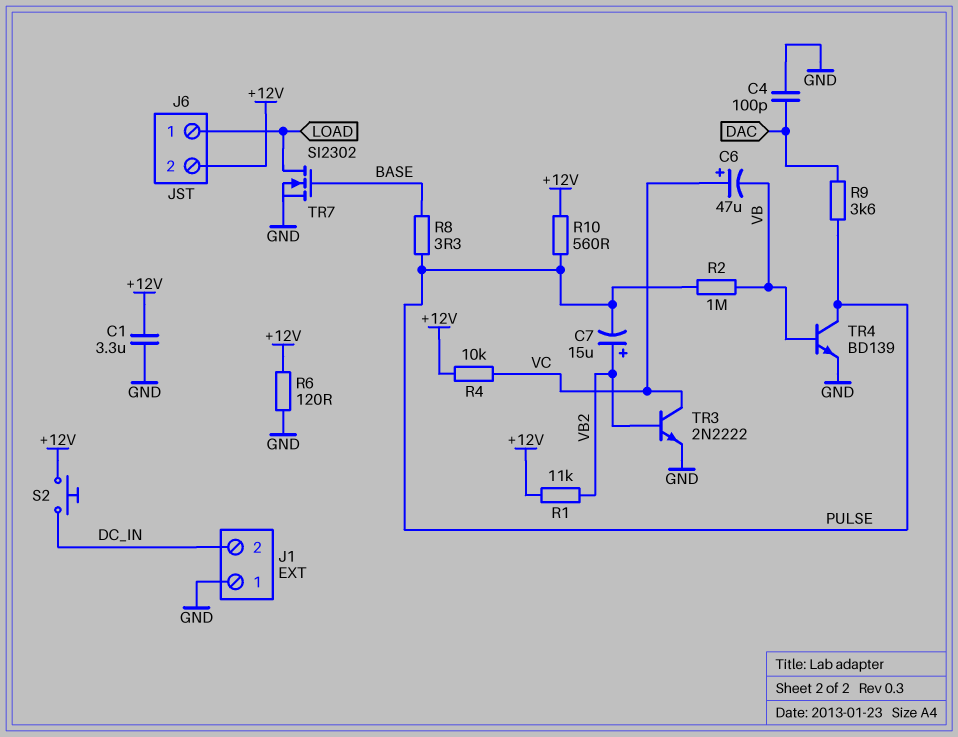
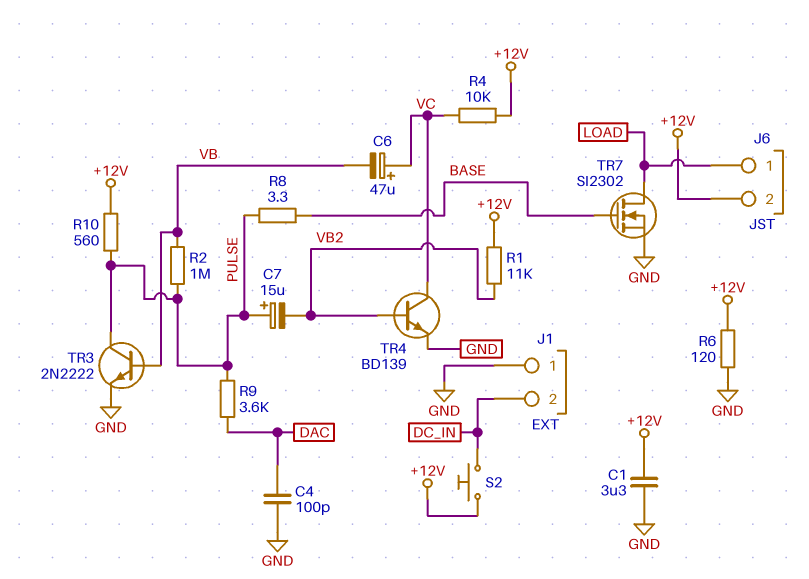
C7: 15uF (plus VB2, minus PULSE) -> 15uF (plus PULSE, minus VB2)
TR3: NPN 2N2222 (B VB2, C VC, E GND) -> NPN 2N2222 (B VB, C PULSE, E GND)
TR4: NPN BD139 (B VB, C PULSE, E GND) -> NPN BD139 (B VB2, C VC, E GND)

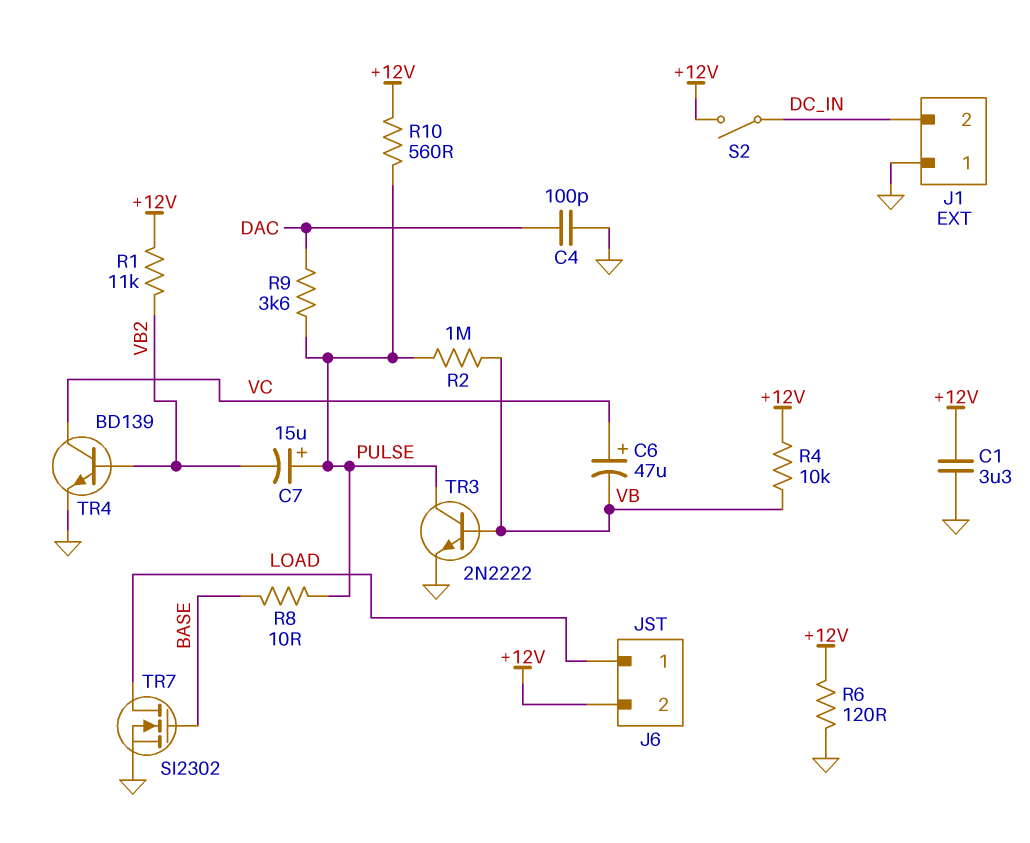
R4: 10k (+12V, VC) -> 10k (+12V, VB)
R8: 3.3 (BASE, PULSE) -> 10 (BASE, PULSE)
S2: button (+12V, DC_IN) -> switch (+12V, DC_IN)

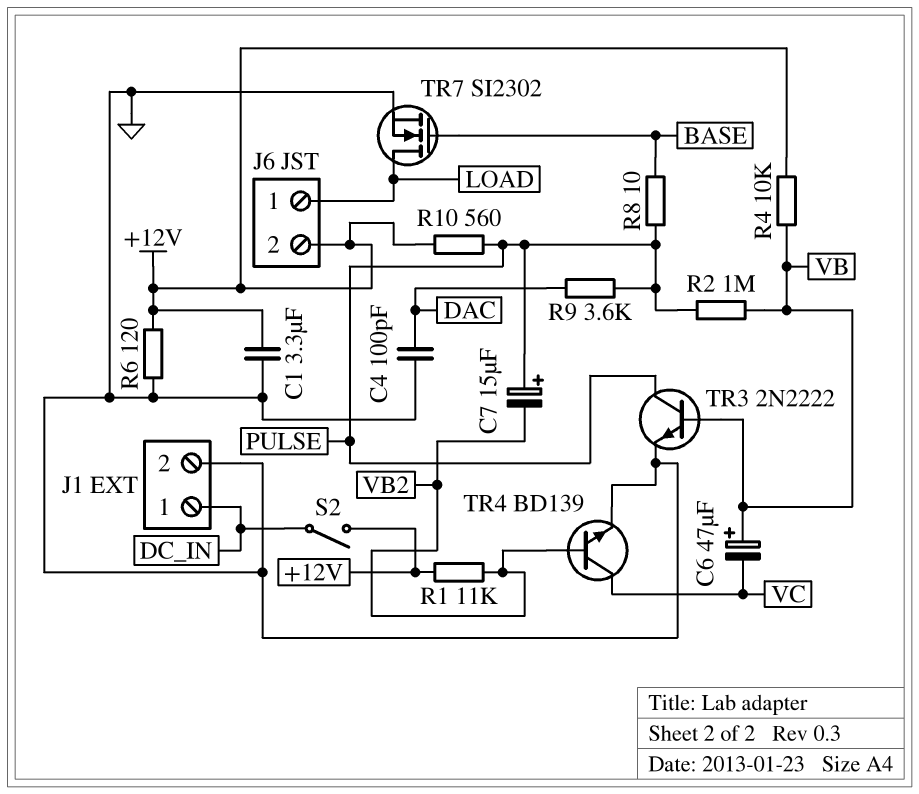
C6: 47uF (plus VC, minus VB) -> 47uF (plus VB, minus VC)
J1 pin 1: GND -> DC_IN
J1 pin 2: DC_IN -> GND

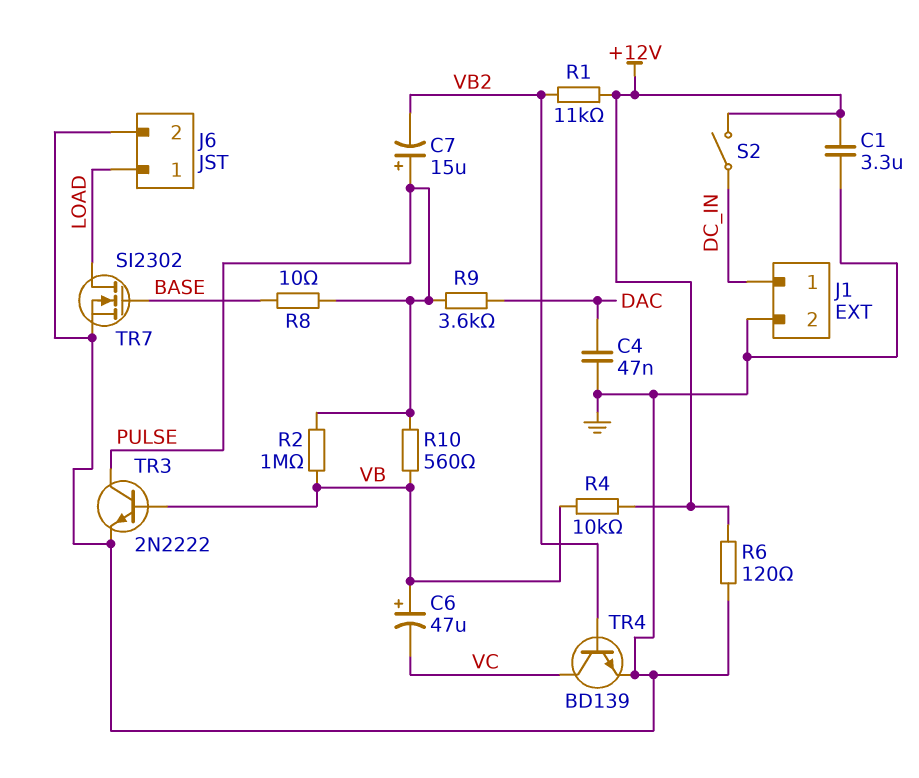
C4: 100pF (DAC, GND) -> 47nF (DAC, GND)
J6 pin 2: +12V -> GND
R10: 560 (+12V, PULSE) -> 560 (PULSE, VB)

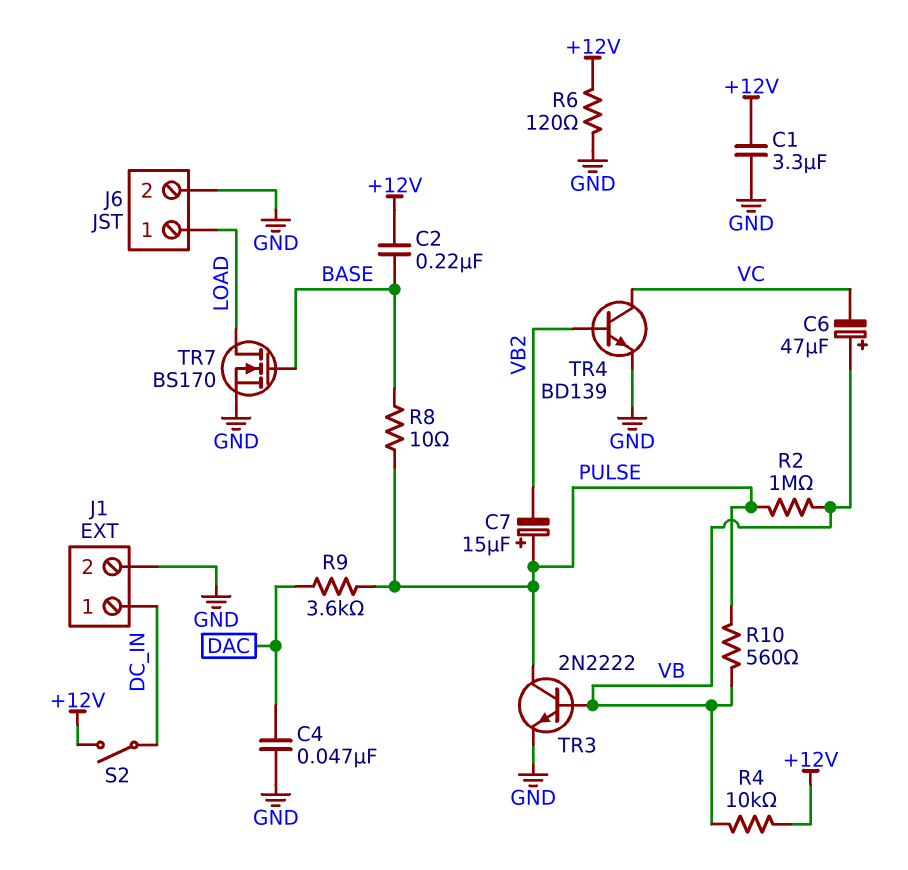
C2: none -> 220nF (+12V, BASE)
R1: 11k (+12V, VB2) -> none
TR7: NMOS SI2302 (G BASE, D LOAD, S GND) -> NMOS BS170 (G BASE, D LOAD, S GND)

